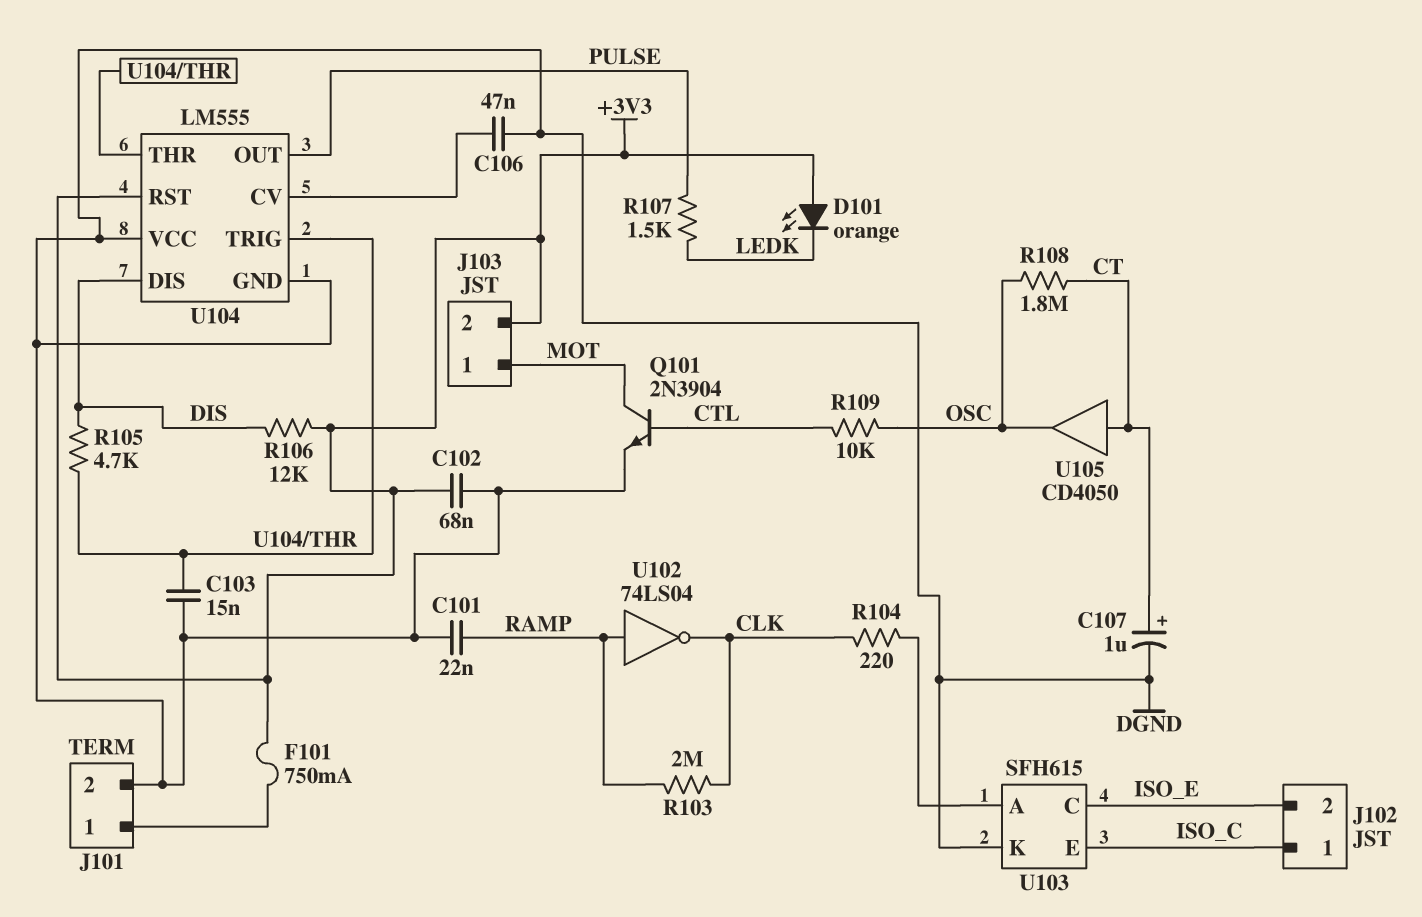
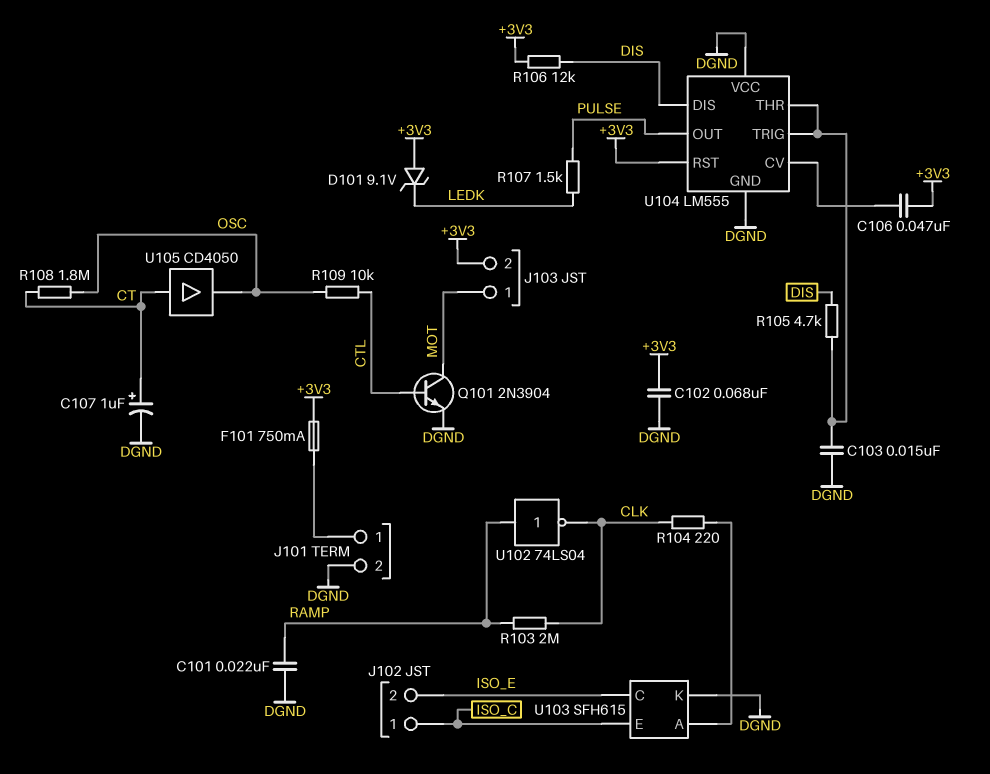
C106: 47nF (DGND, U104/CV) -> 47nF (+3V3, U104/CV)
D101: LED orange (A +3V3, K LEDK) -> zener 9.1V (A +3V3, K LEDK)

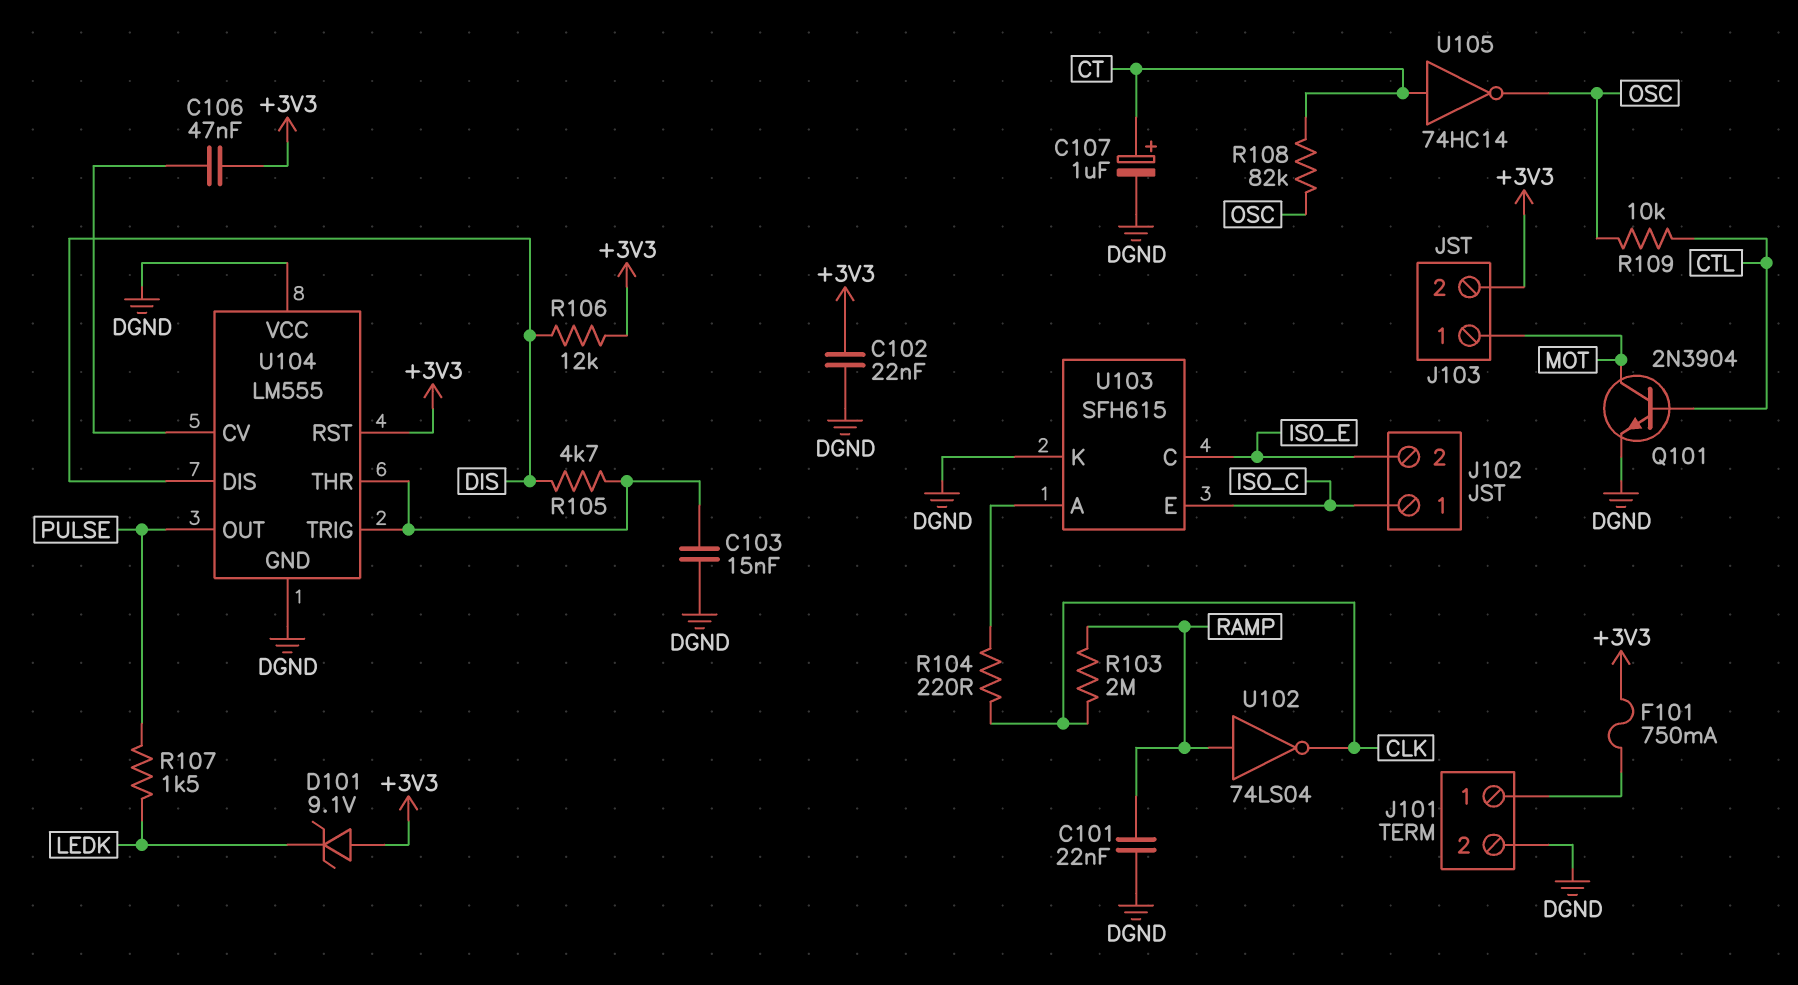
C102: 68nF (+3V3, DGND) -> 22nF (+3V3, DGND)
R108: 1.8M (CT, OSC) -> 82k (CT, OSC)
U105: buffer CD4050 (in CT, out OSC) -> NOT 74HC14 (in CT, out OSC)

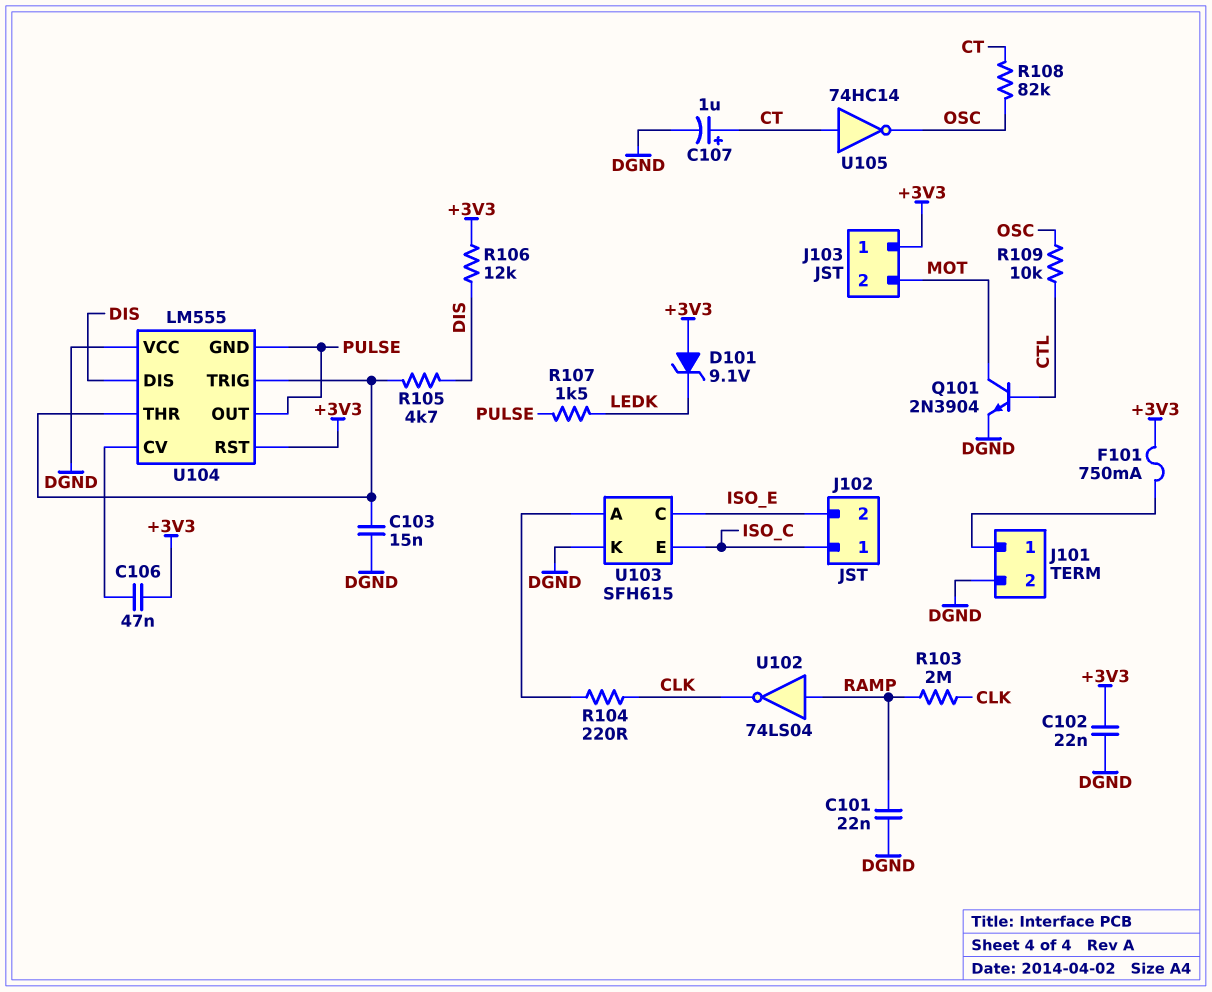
J103 pin 1: MOT -> +3V3
J103 pin 2: +3V3 -> MOT
U104 pin GND: DGND -> PULSE

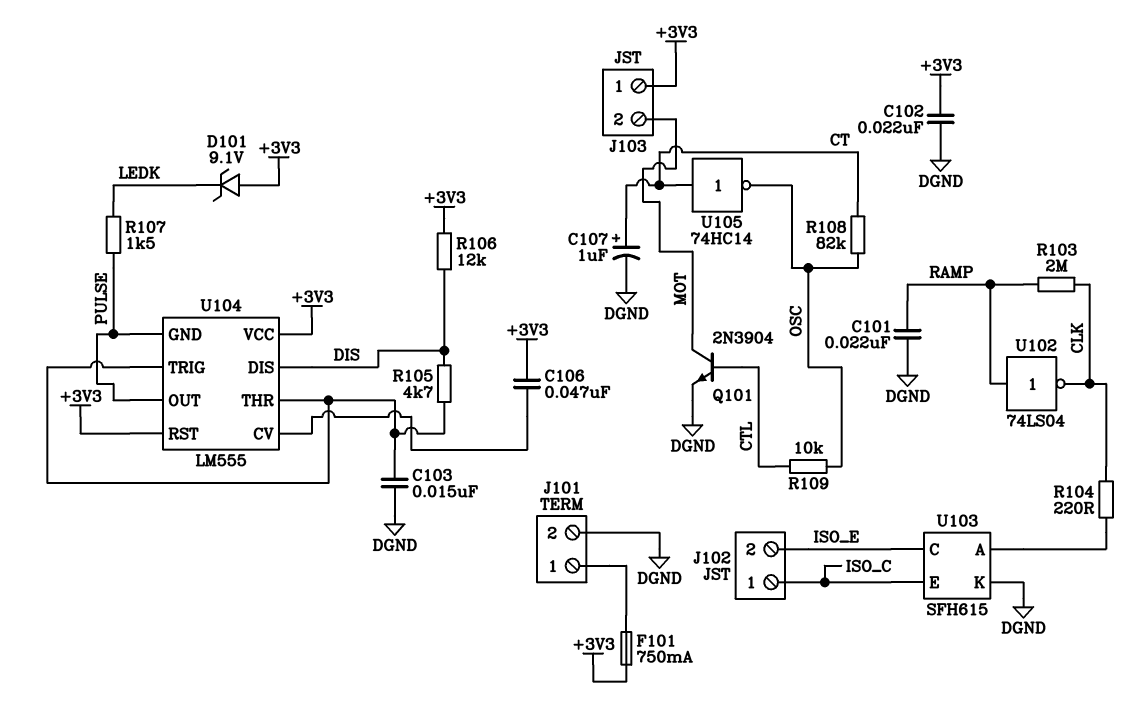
U104 pin VCC: DGND -> +3V3

